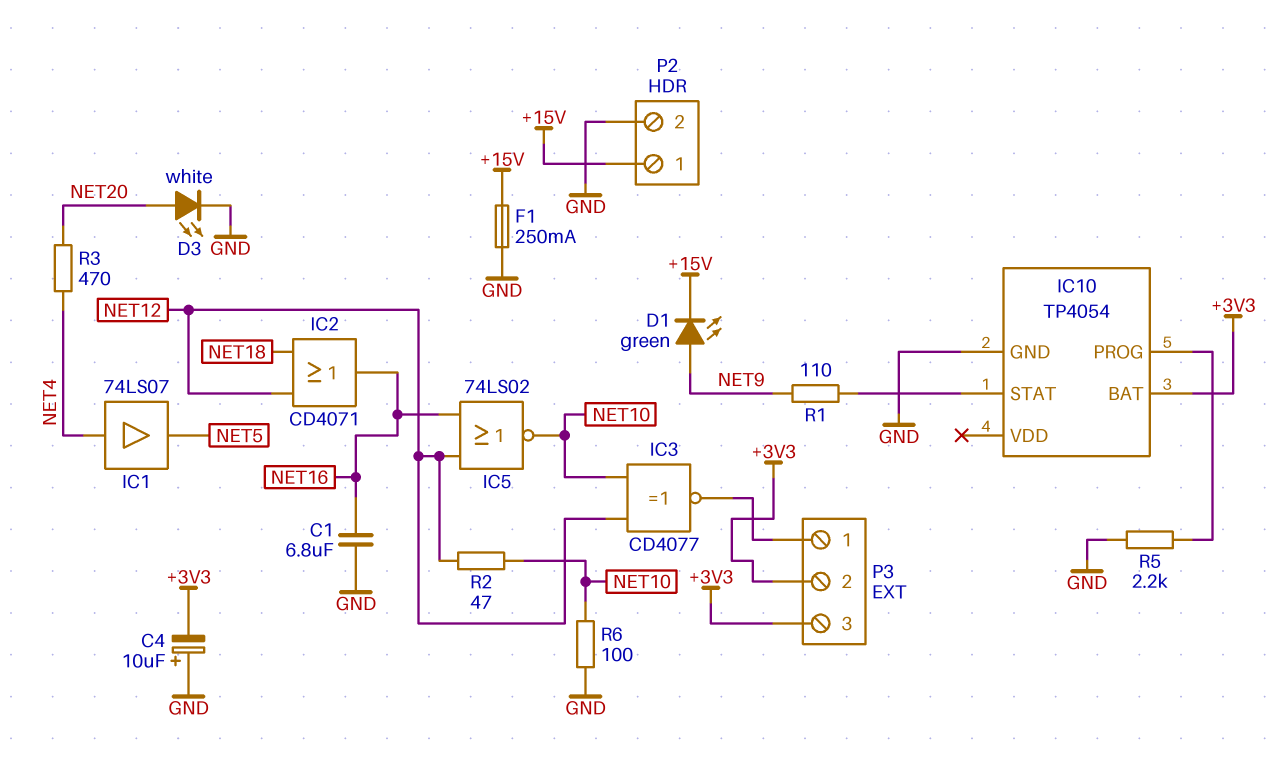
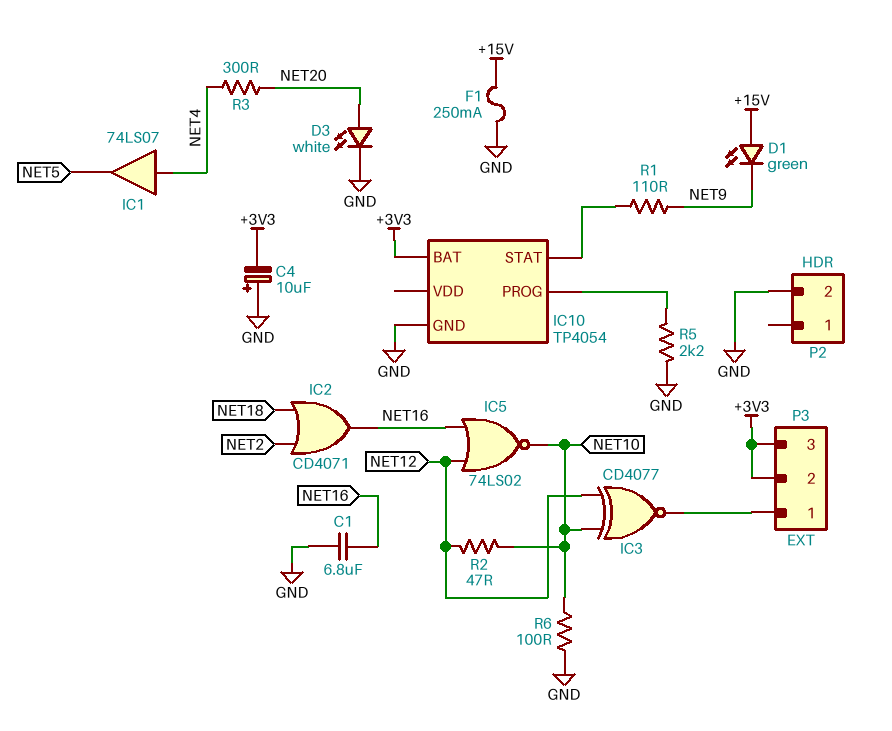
D1: LED green (A NET9, K +15V) -> LED green (A +15V, K NET9)
IC2: OR CD4071 (in NET12, in NET18, out NET16) -> OR CD4071 (in NET2, in NET18, out NET16)
P2 pin 1: +15V -> none
R3: 470 (NET4, NET20) -> 300 (NET4, NET20)

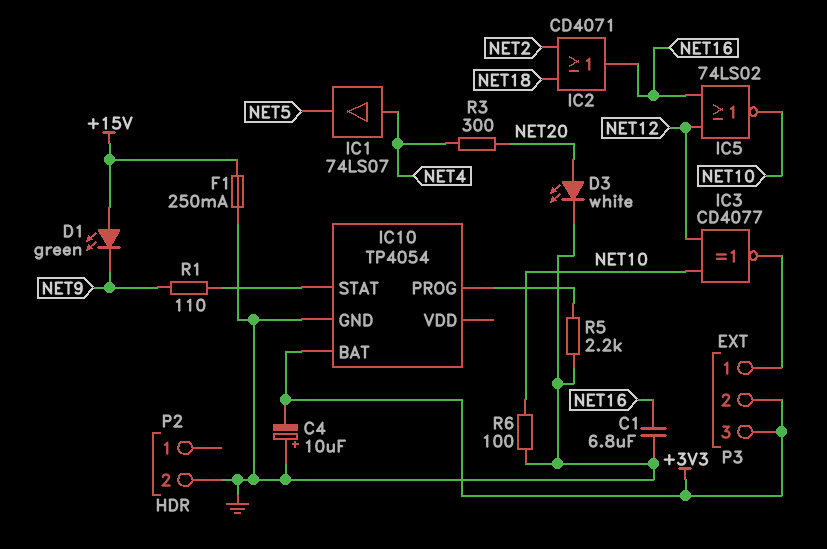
R2: 47 (NET10, NET12) -> none

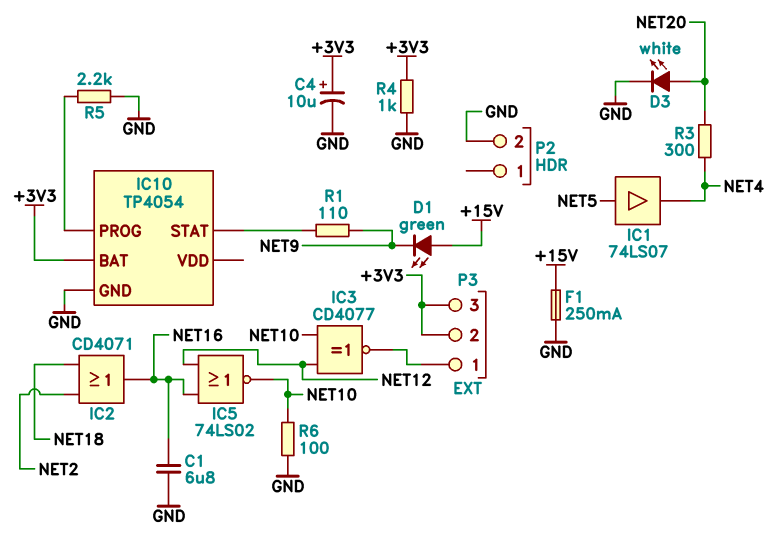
C4: 10uF (plus GND, minus +3V3) -> 10uF (plus +3V3, minus GND)
IC1: buffer 74LS07 (in NET4, out NET5) -> buffer 74LS07 (in NET5, out NET4)
R4: none -> 1k (+3V3, GND)

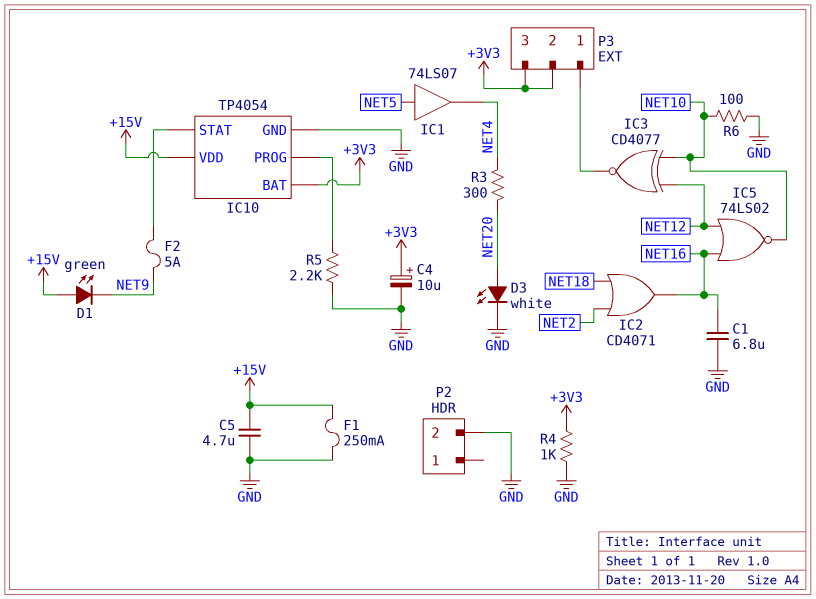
C5: none -> 4.7uF (+15V, GND)
F2: none -> 5A (IC10/STAT, NET9)
IC10 pin VDD: none -> +15V
R1: 110 (IC10/STAT, NET9) -> none

